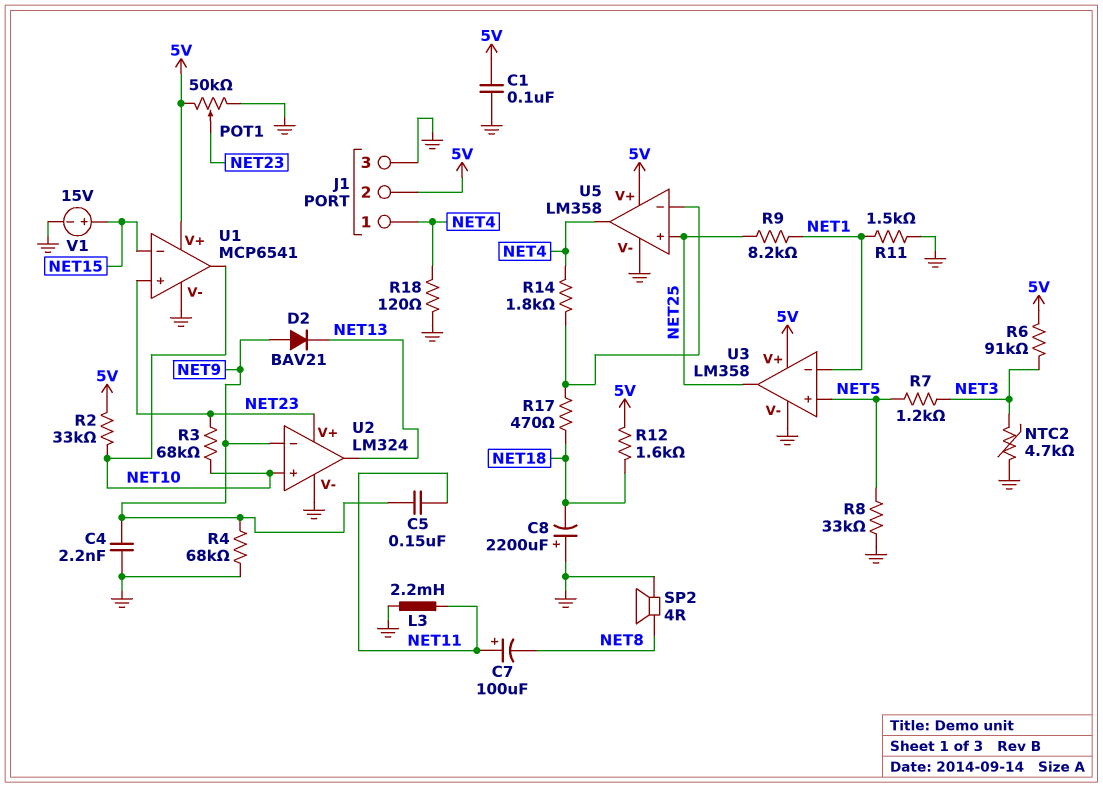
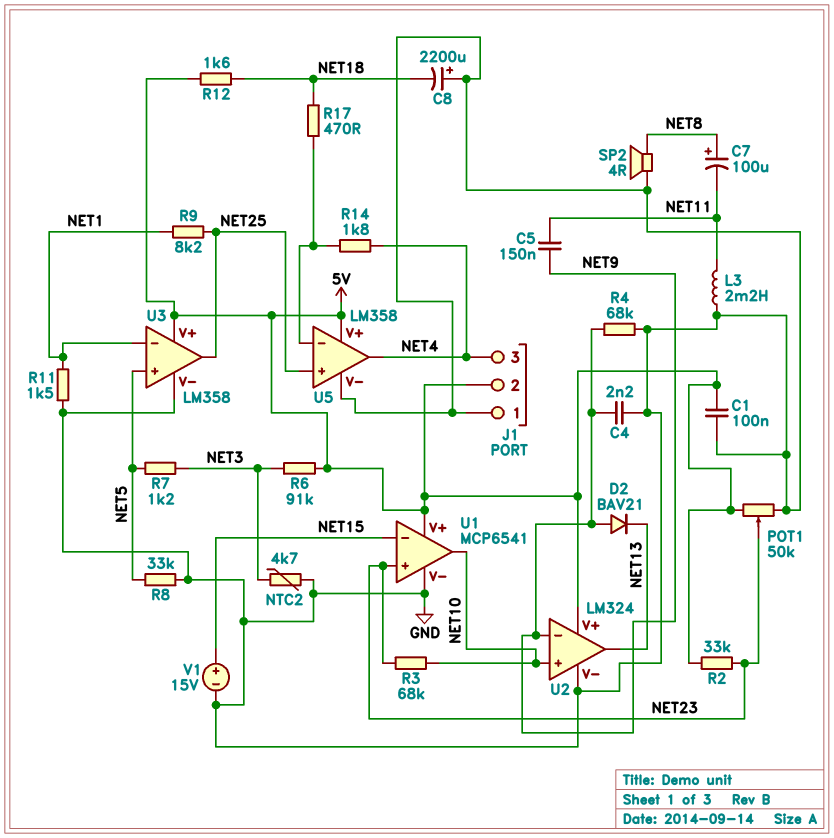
C7: 100uF (plus NET11, minus NET8) -> 100uF (plus NET8, minus NET11)
J1 pin 1: NET4 -> GND
J1 pin 3: GND -> NET4
R2: 33k (5V, NET10) -> 33k (5V, NET23)
R18: 120 (GND, NET4) -> none
U2 pin V+: NET23 -> 5V

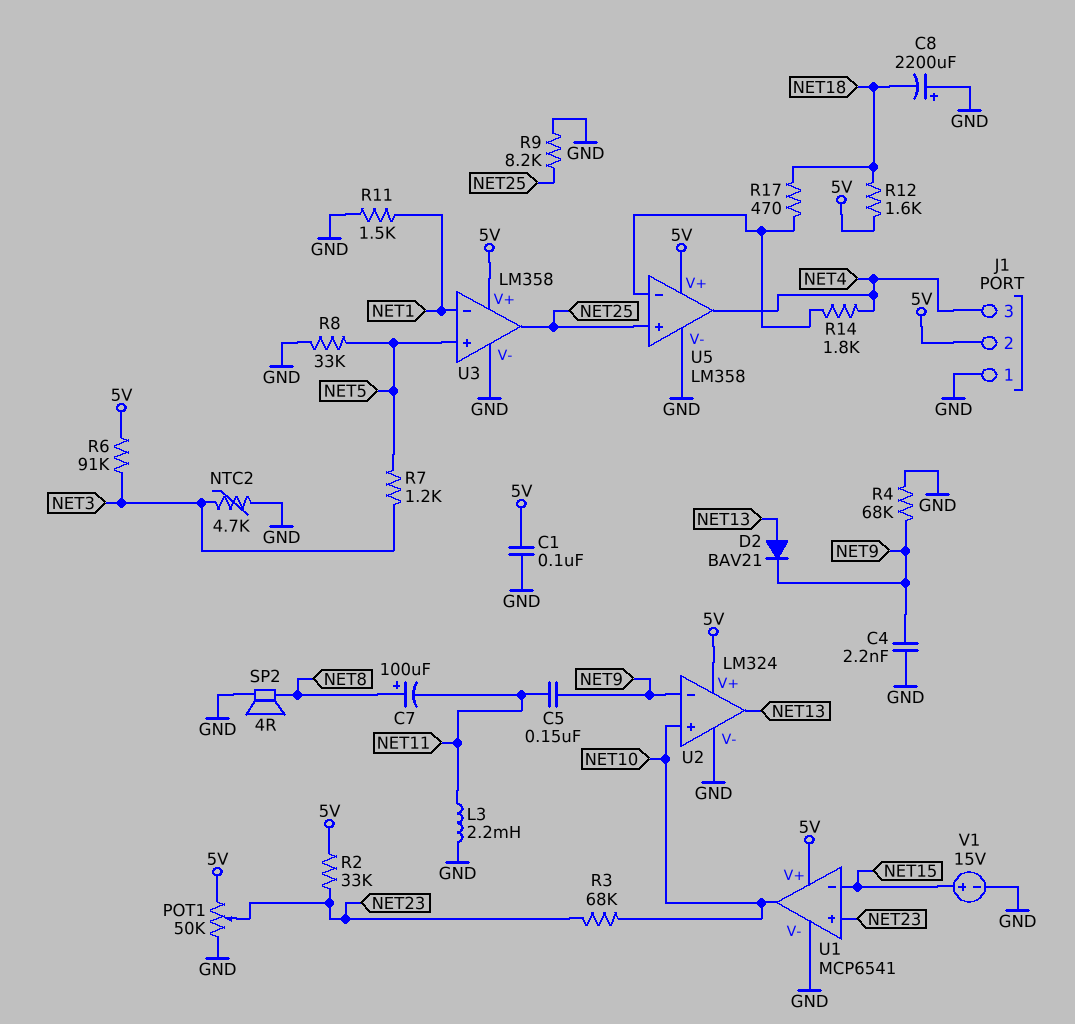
D2: diode BAV21 (A NET9, K NET13) -> diode BAV21 (A NET13, K NET9)
R9: 8.2k (NET1, NET25) -> 8.2k (GND, NET25)

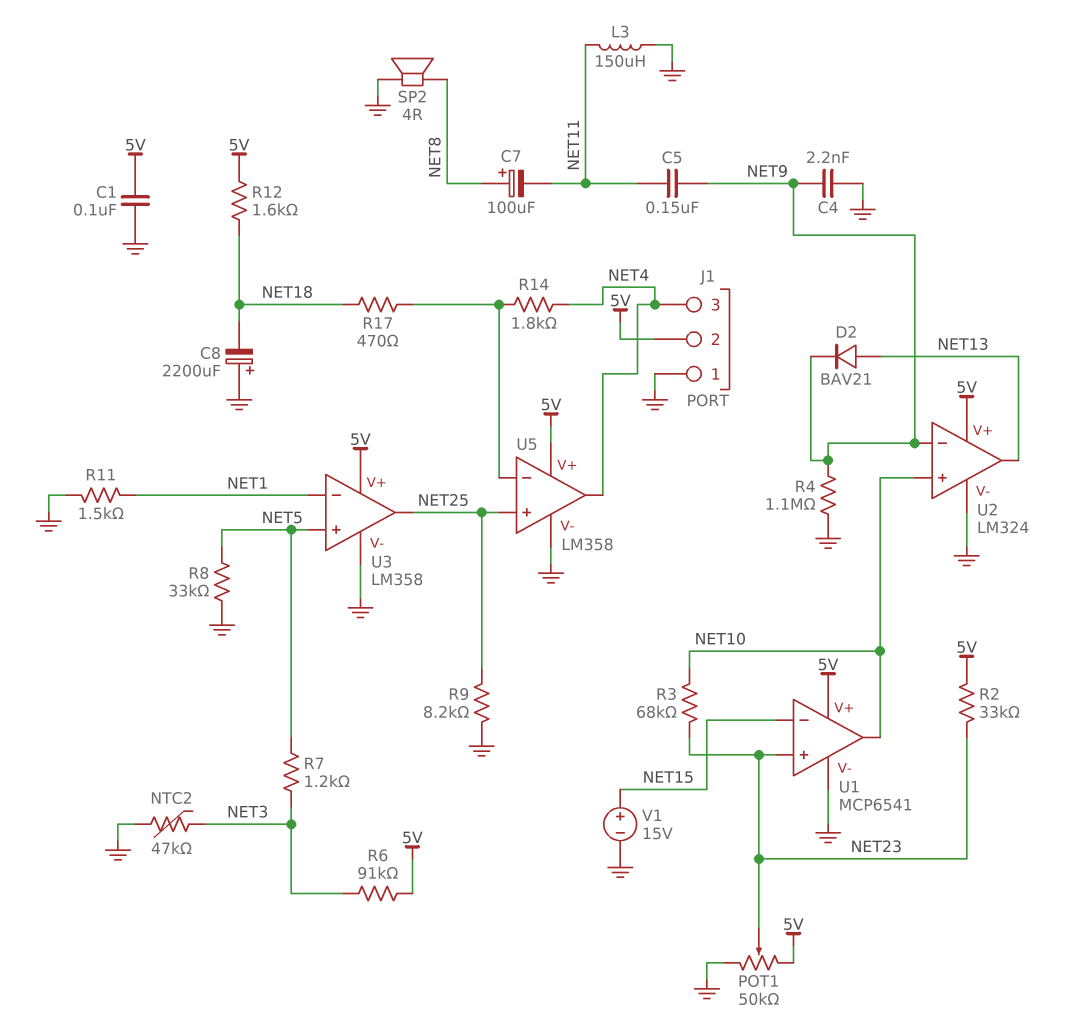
L3: 2.2mH (GND, NET11) -> 150uH (GND, NET11)
NTC2: 4.7k (GND, NET3) -> 47k (GND, NET3)
R4: 68k (GND, NET9) -> 1.1M (GND, NET9)

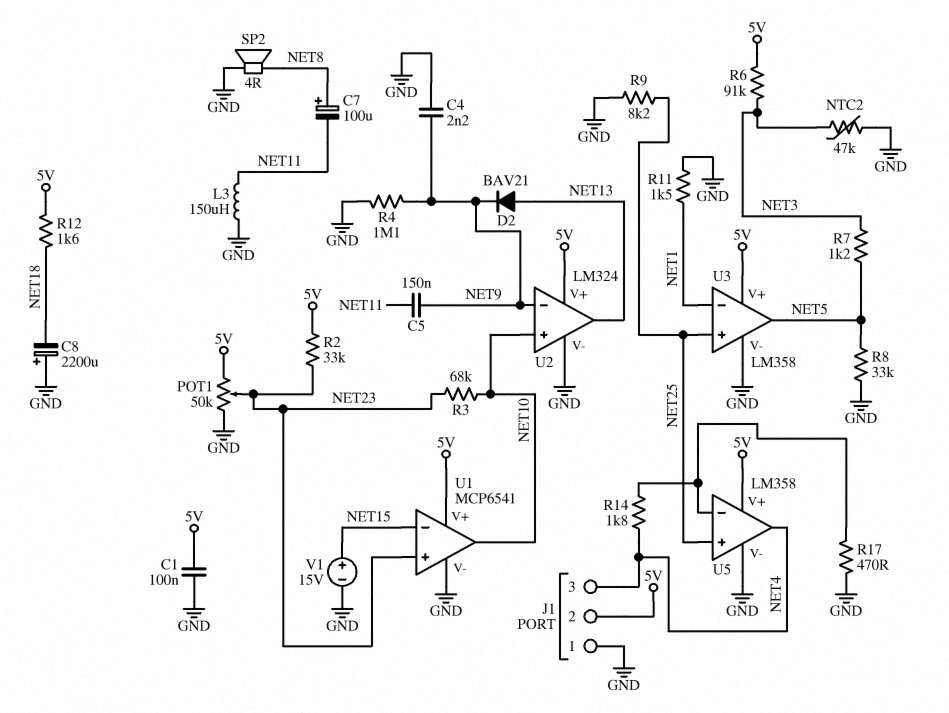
R17: 470 (NET18, U5/in-) -> 470 (GND, U5/in-)
U3 pin in+: NET5 -> NET25
U3 pin out: NET25 -> NET5

